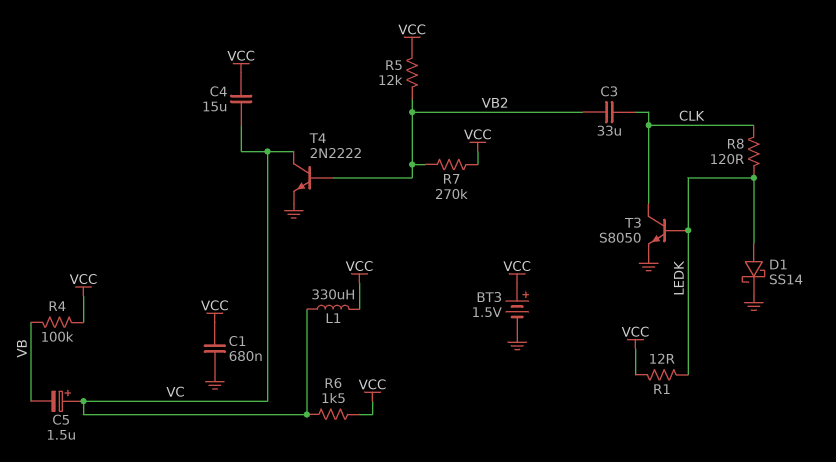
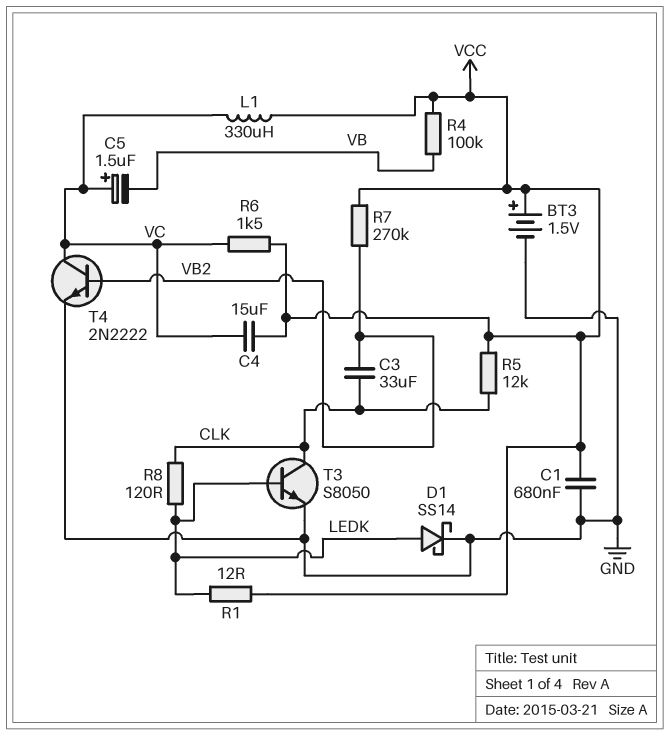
R5: 12k (VB2, VCC) -> 12k (CLK, VCC)

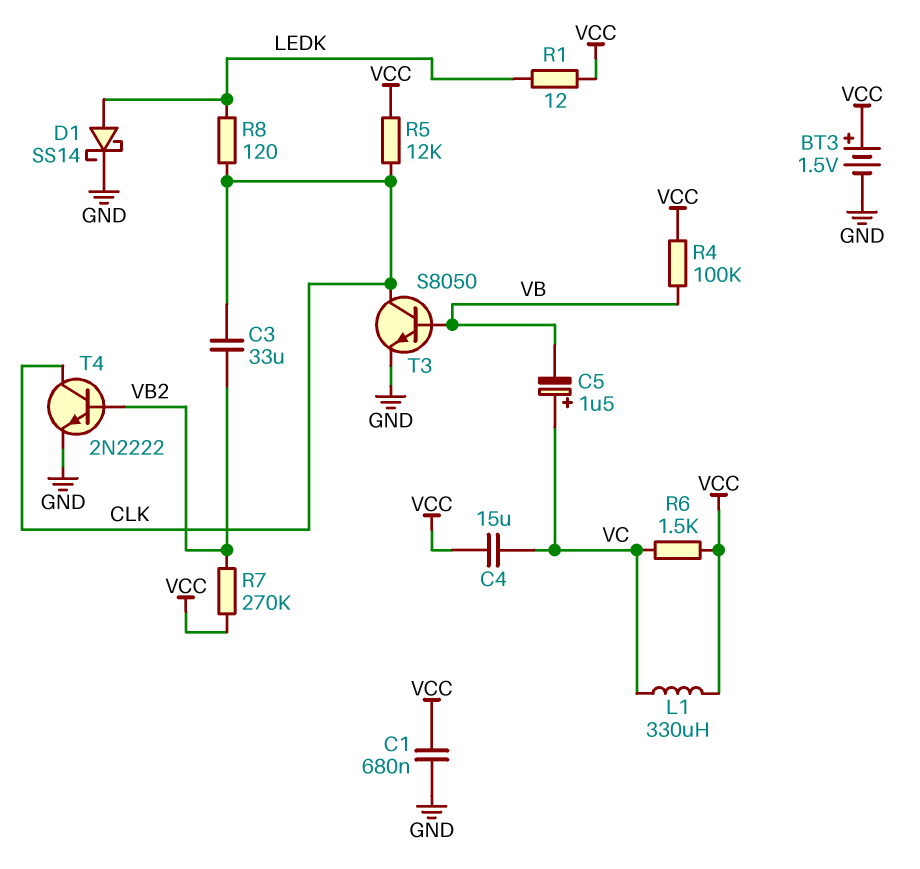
T3: NPN S8050 (B LEDK, C CLK, E GND) -> NPN S8050 (B VB, C CLK, E GND)
T4: NPN 2N2222 (B VB2, C VC, E GND) -> NPN 2N2222 (B VB2, C CLK, E GND)

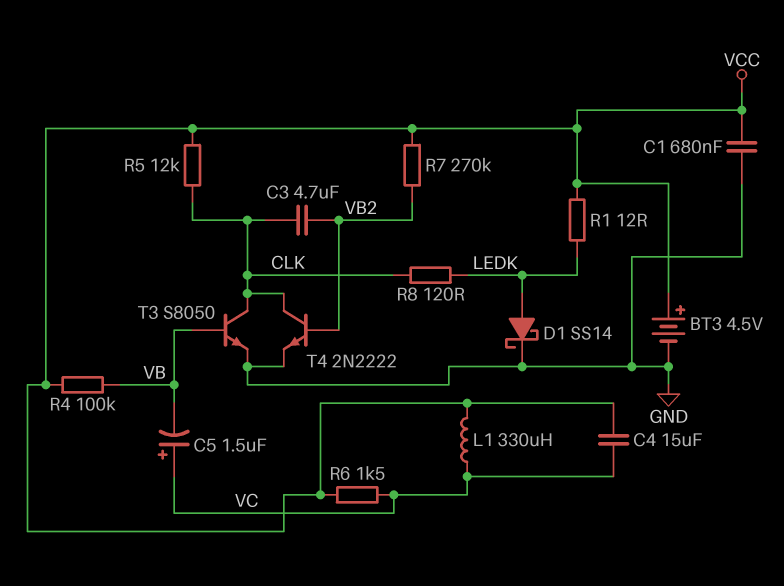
BT3: 1.5V (plus VCC, minus GND) -> 4.5V (plus VCC, minus GND)
C3: 33uF (CLK, VB2) -> 4.7uF (CLK, VB2)

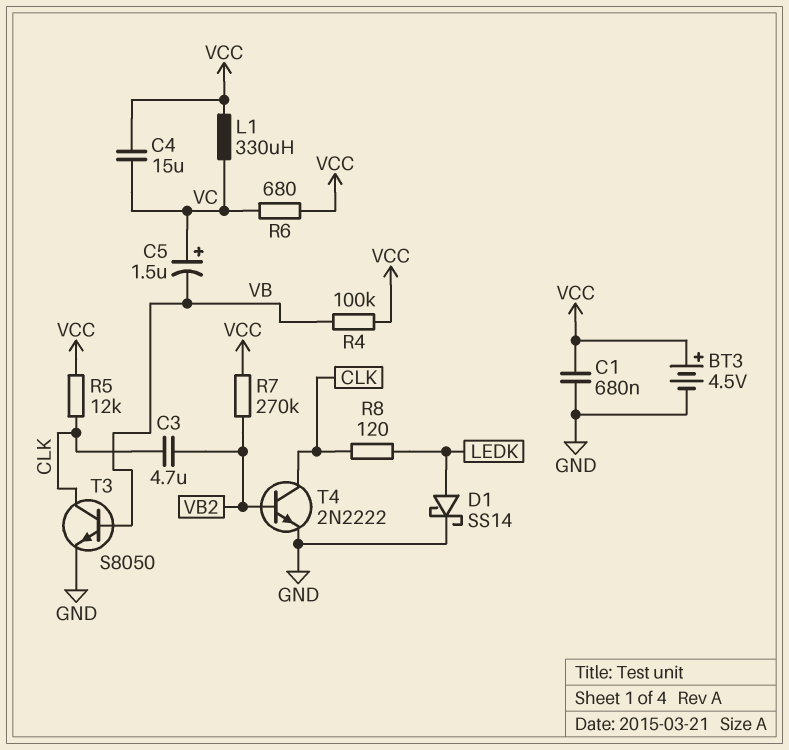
R1: 12 (LEDK, VCC) -> none
R6: 1.5k (VC, VCC) -> 680 (VC, VCC)

